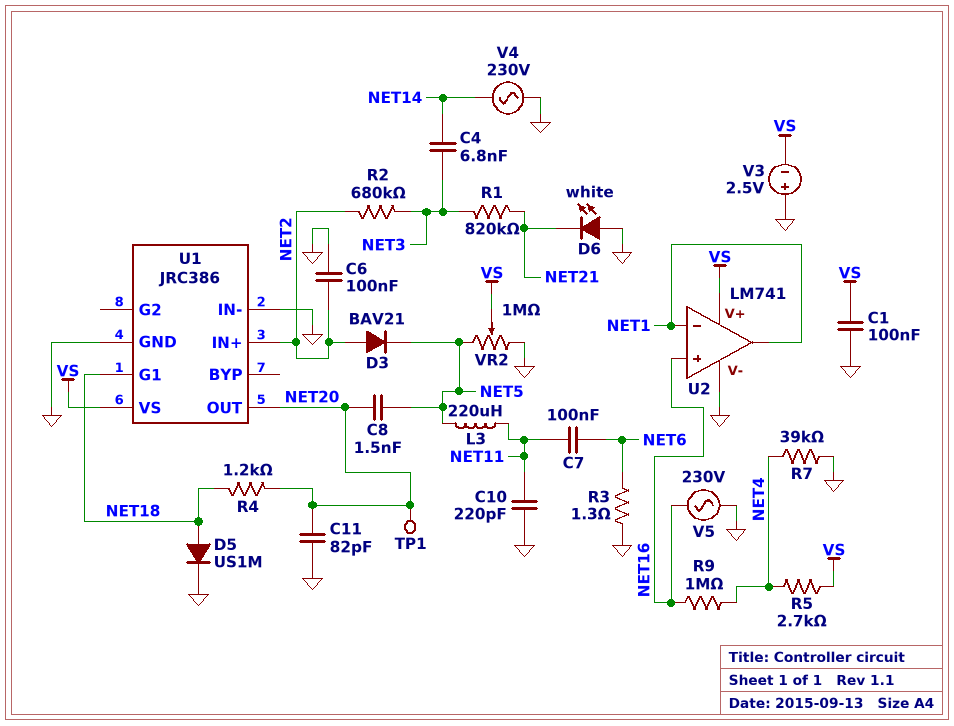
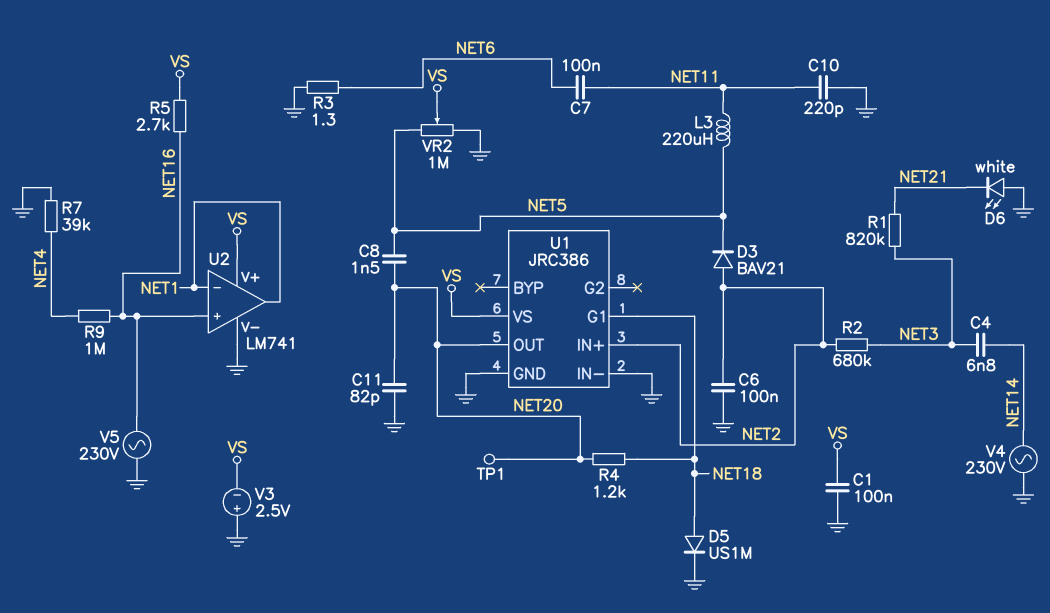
R5: 2.7k (NET4, VS) -> 2.7k (NET16, VS)

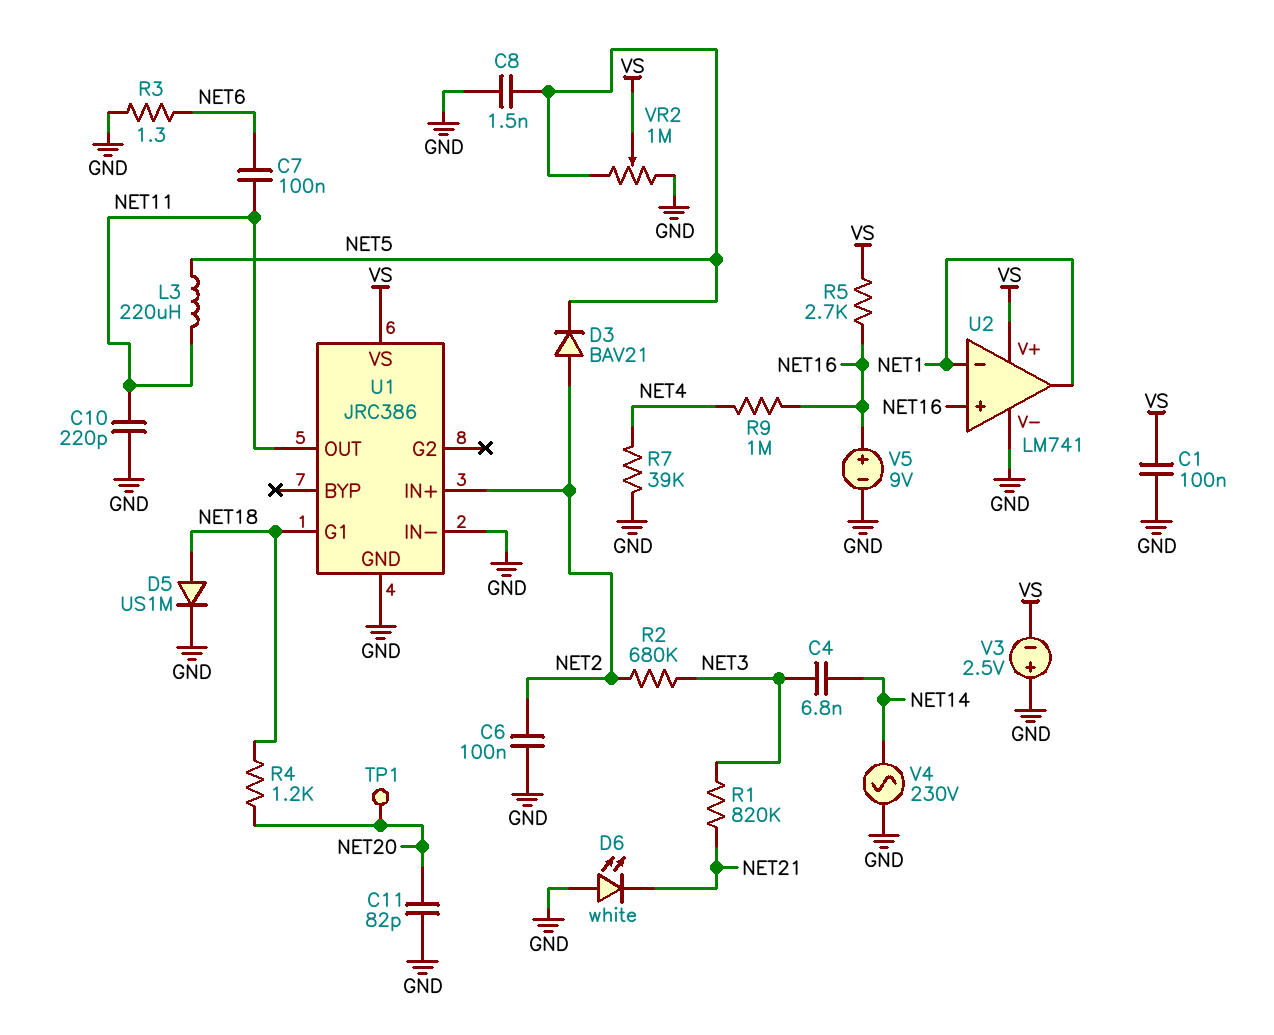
C8: 1.5nF (NET5, NET20) -> 1.5nF (GND, NET5)
U1 pin OUT: NET20 -> NET11
V5: AC 230V (GND, NET16) -> 9V (plus NET16, minus GND)

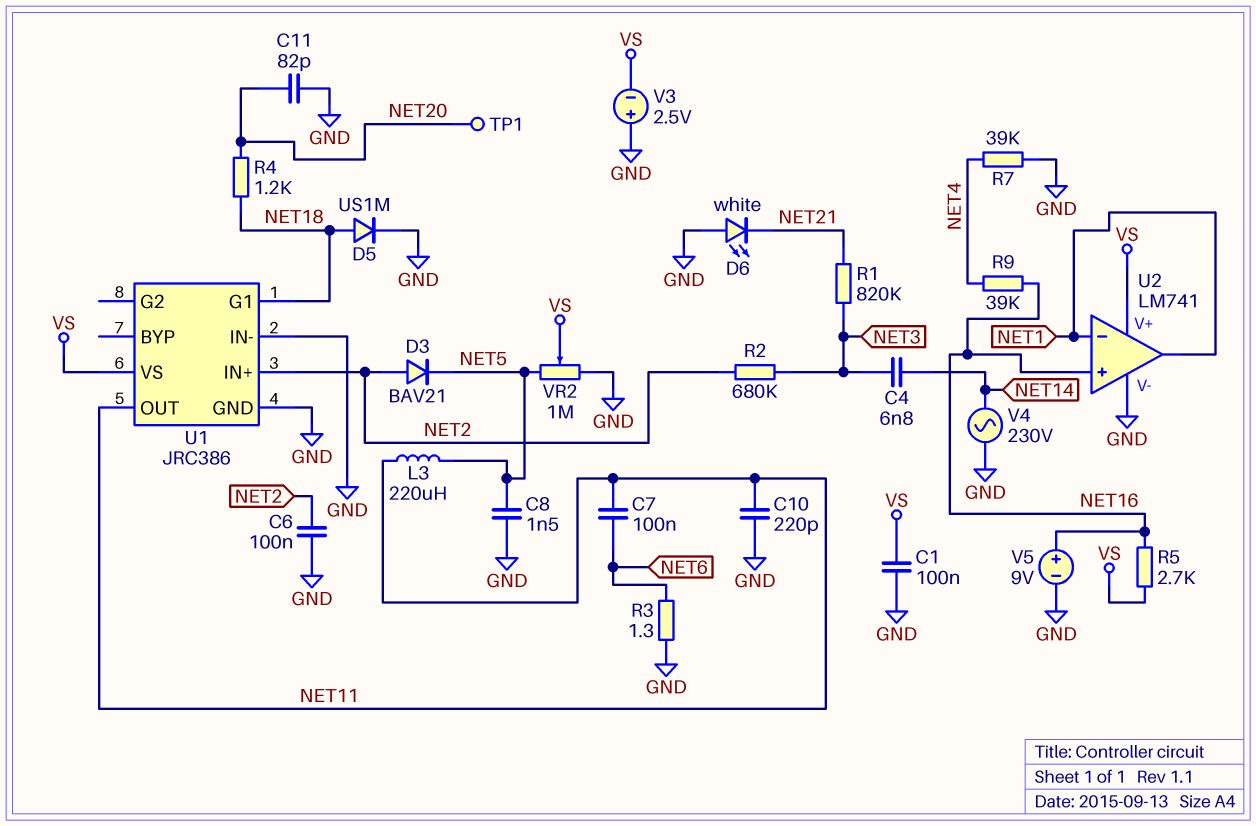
R9: 1M (NET4, NET16) -> 39k (NET4, NET16)

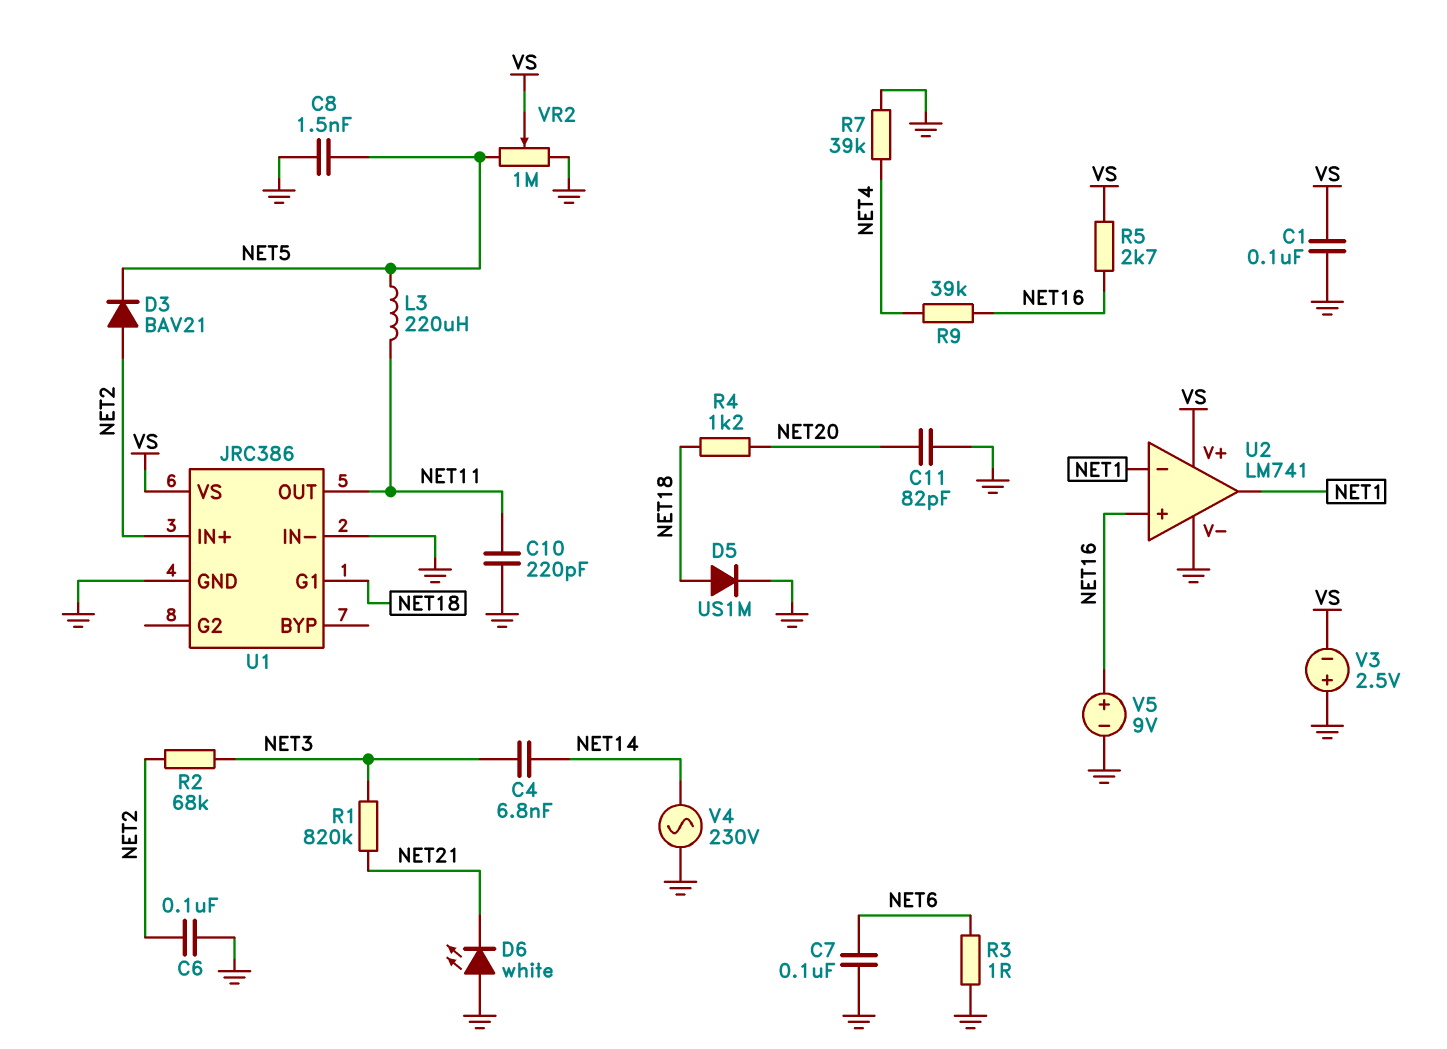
C7: 100nF (NET6, NET11) -> 100nF (GND, NET6)
R2: 680k (NET2, NET3) -> 68k (NET2, NET3)
R3: 1.3 (GND, NET6) -> 1 (GND, NET6)
TP1: test point (NET20) -> none

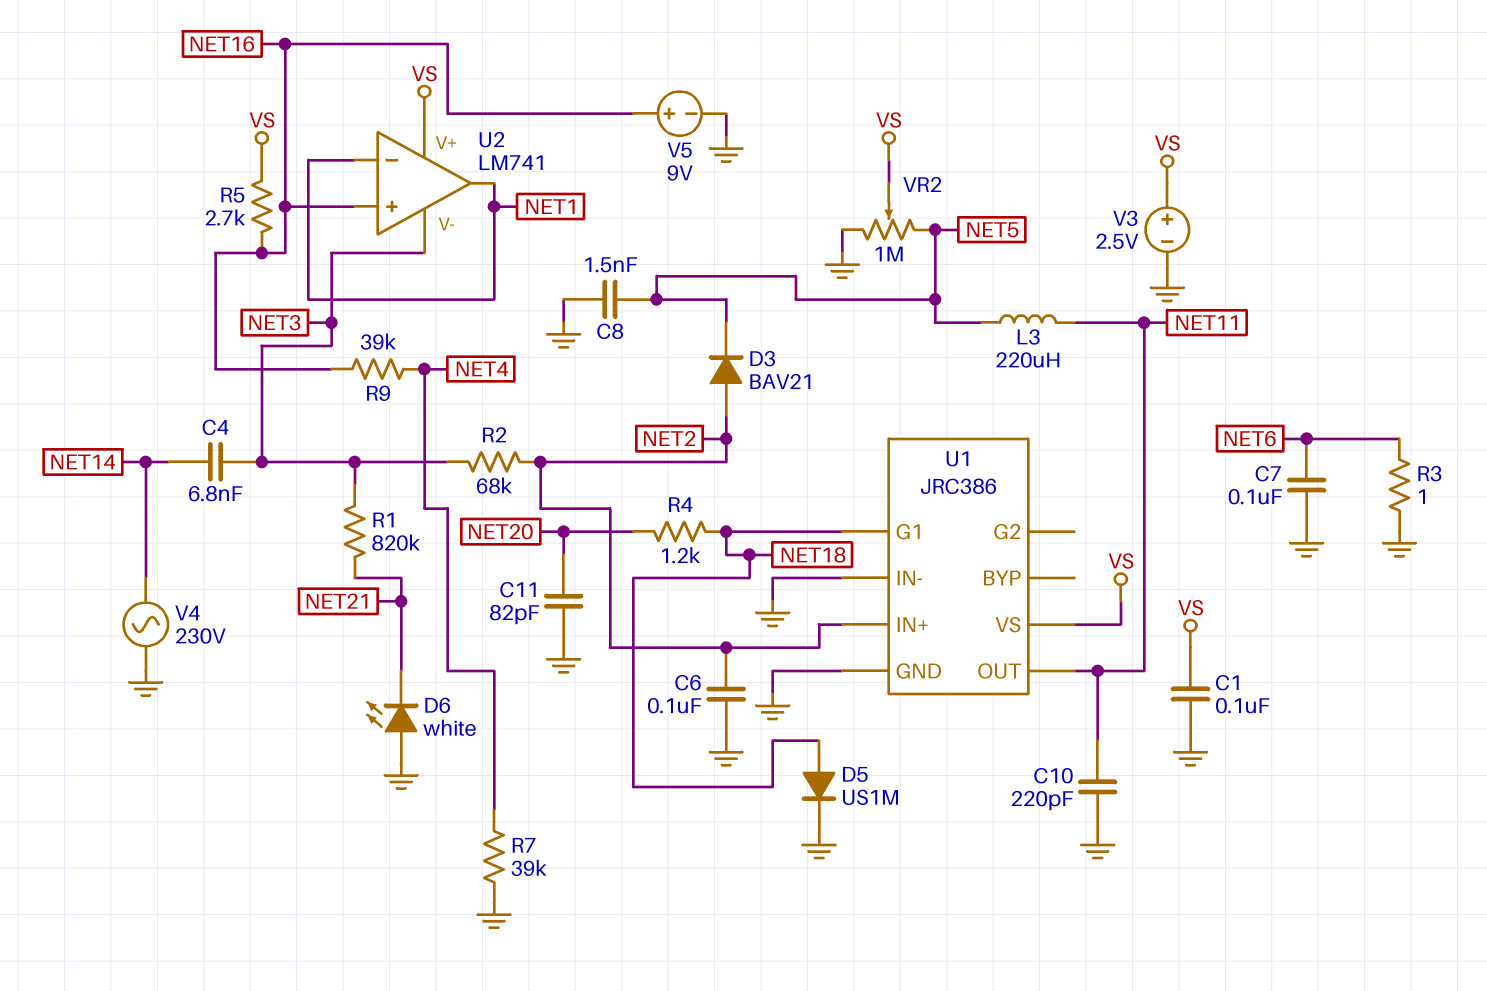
U2 pin V-: GND -> NET3
V3: 2.5V (plus GND, minus VS) -> 2.5V (plus VS, minus GND)

